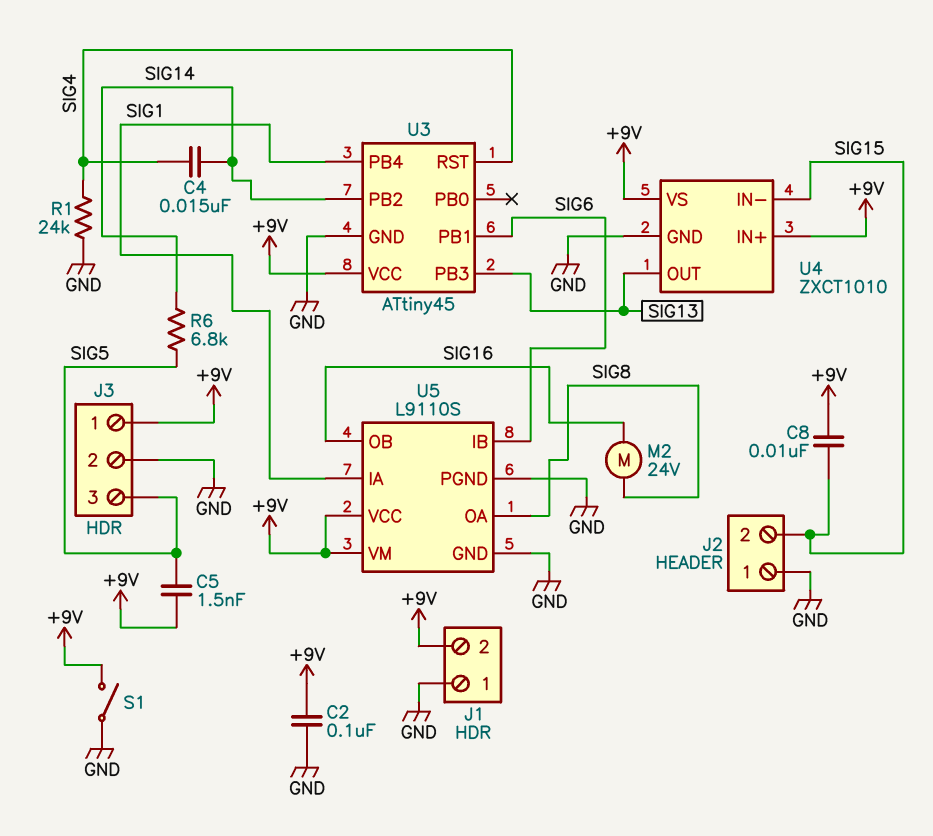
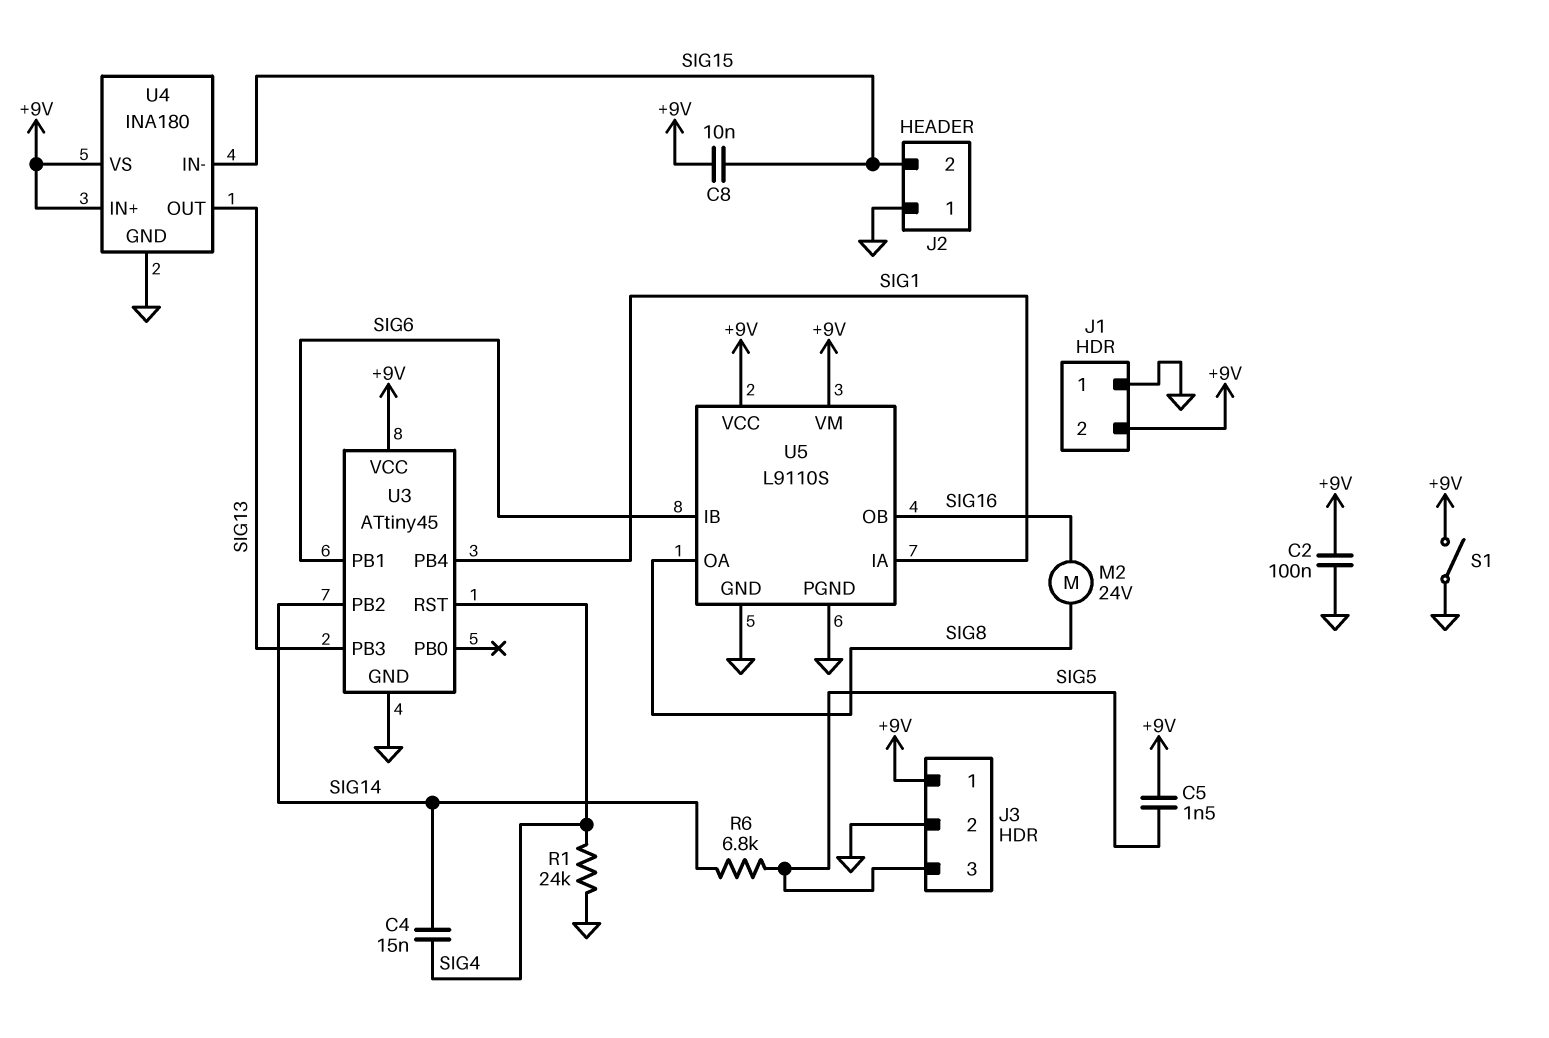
U4: ZXCT1010 -> INA180

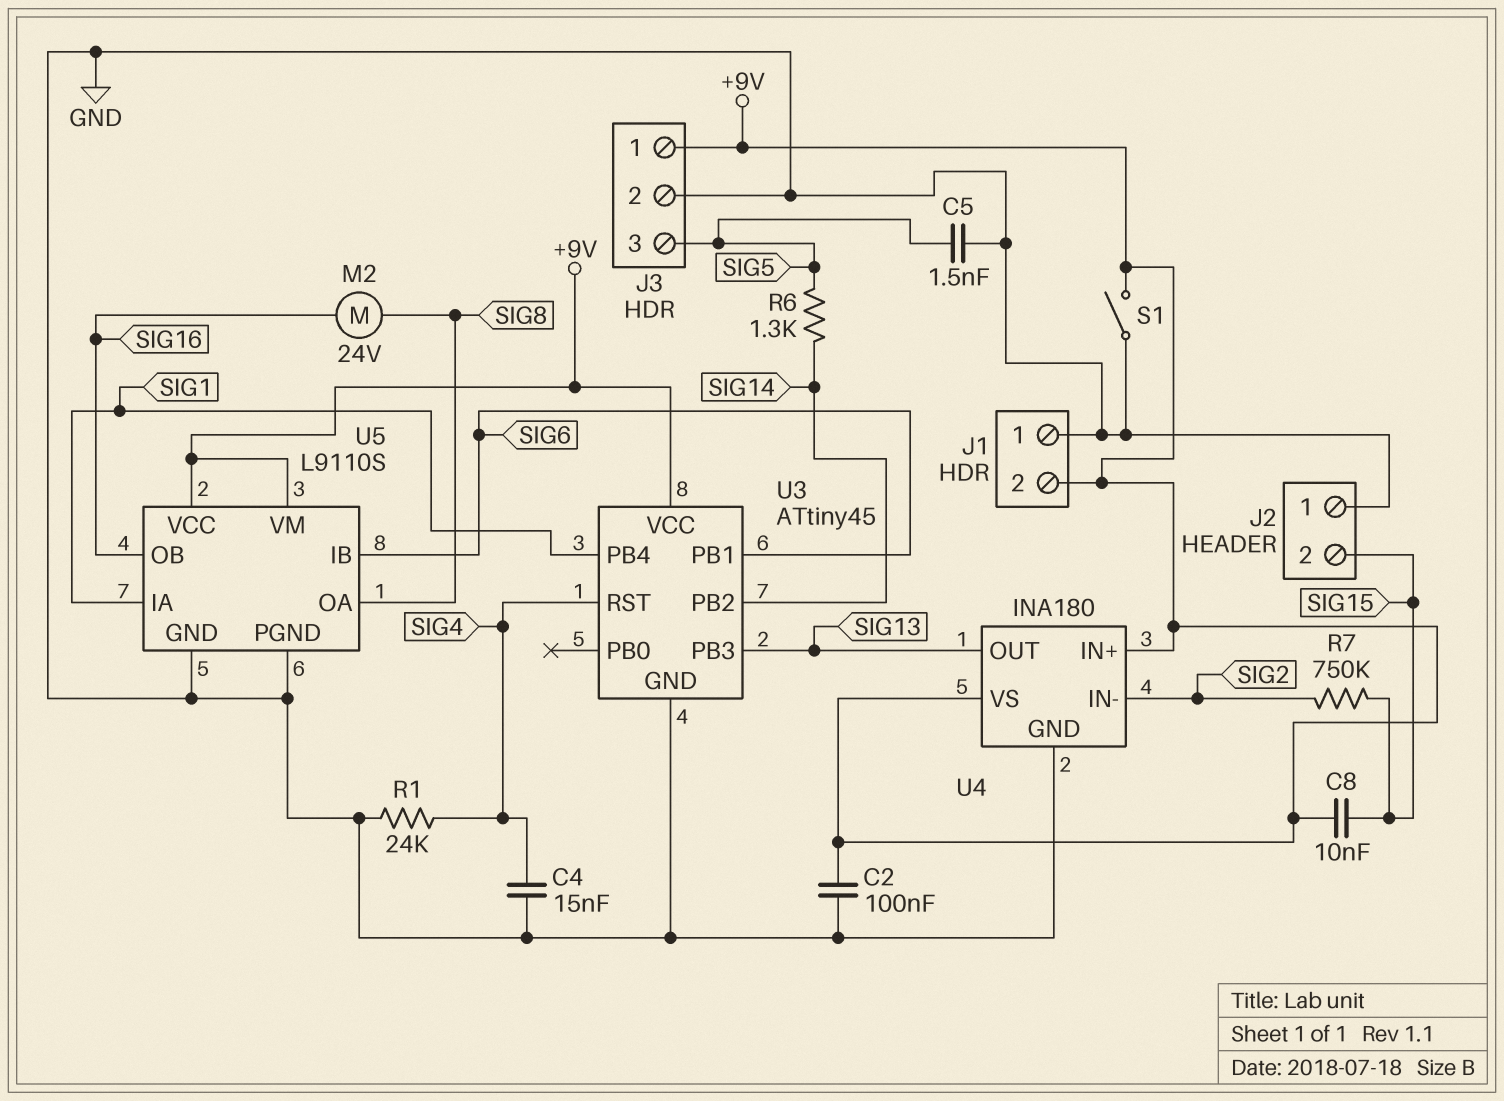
C4: 15nF (SIG4, SIG14) -> 15nF (GND, SIG4)
C5: 1.5nF (+9V, SIG5) -> 1.5nF (GND, SIG5)
R6: 6.8k (SIG5, SIG14) -> 1.3k (SIG5, SIG14)
R7: none -> 750k (SIG2, SIG15)
U4 pin IN-: SIG15 -> SIG2

